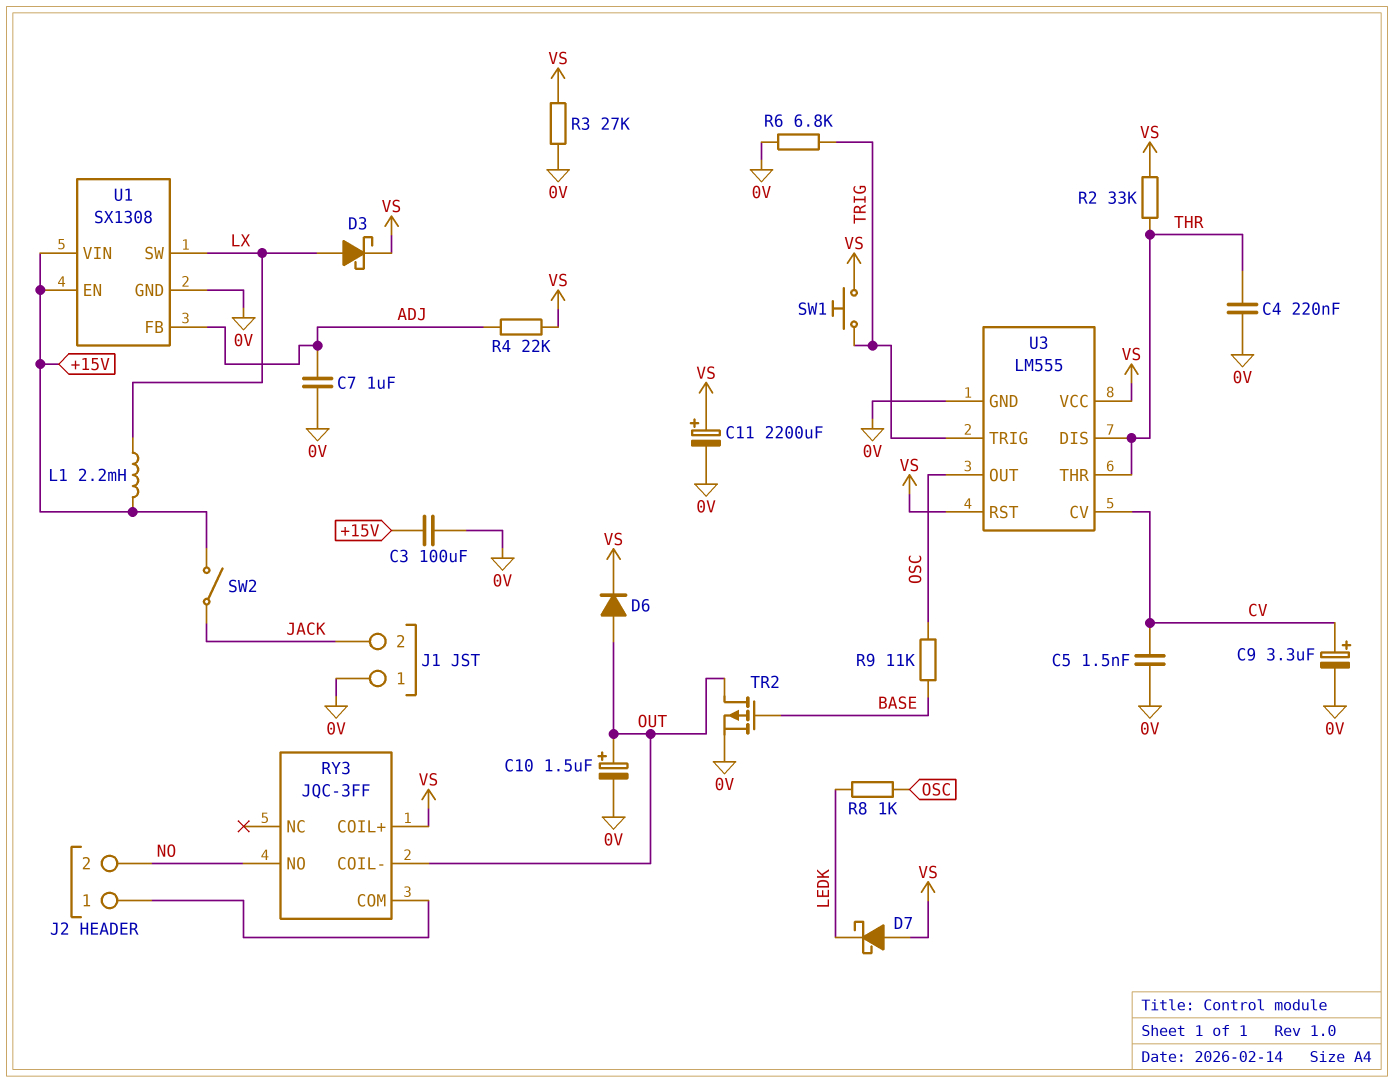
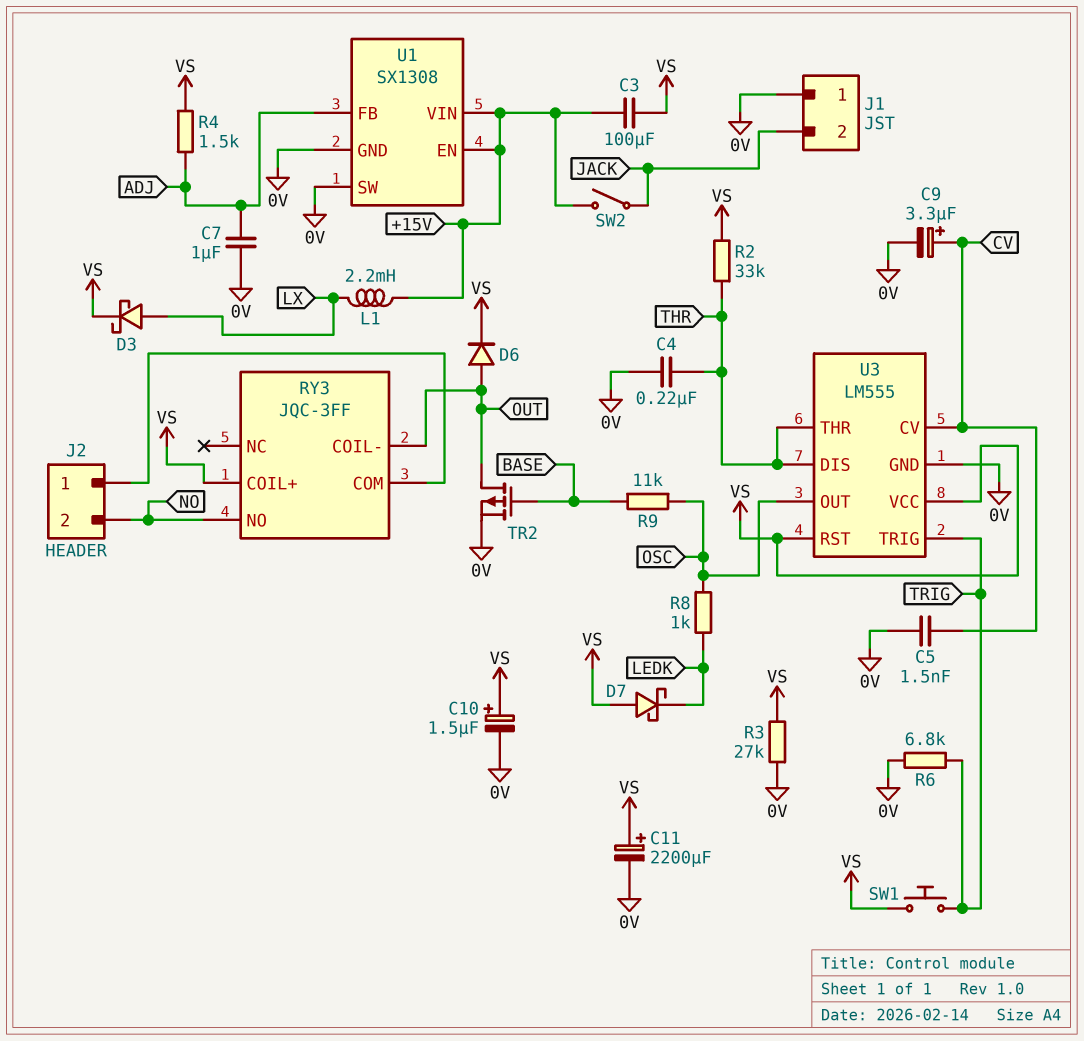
C3: 100uF (+15V, 0V) -> 100uF (+15V, VS)
C10: 1.5uF (plus OUT, minus 0V) -> 1.5uF (plus VS, minus 0V)
R4: 22k (ADJ, VS) -> 1.5k (ADJ, VS)
U1 pin SW: LX -> 0V

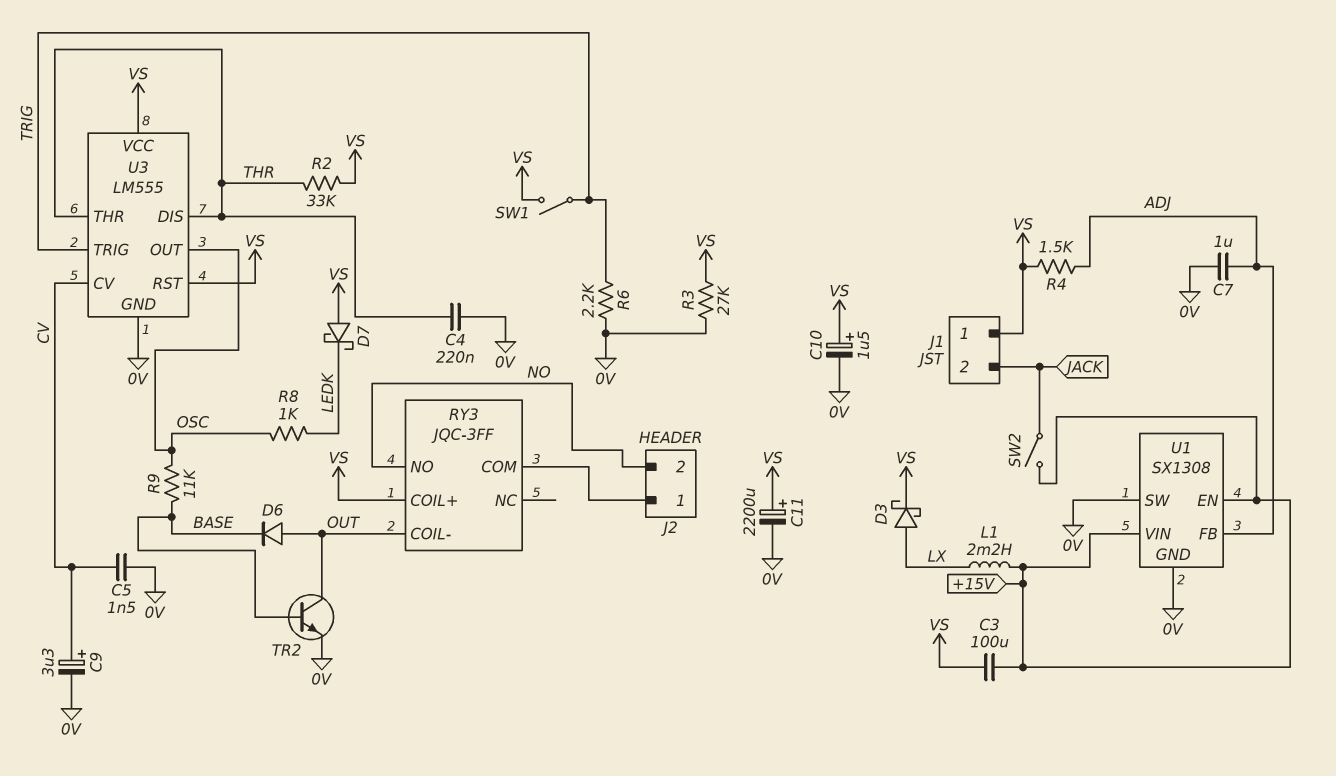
D6: diode (A OUT, K VS) -> diode (A OUT, K BASE)
J1 pin 1: 0V -> VS
R6: 6.8k (0V, TRIG) -> 2.2k (0V, TRIG)
SW1: button (TRIG, VS) -> switch (TRIG, VS)
TR2: PMOS (G BASE, D OUT, S 0V) -> NPN (B BASE, C OUT, E 0V)

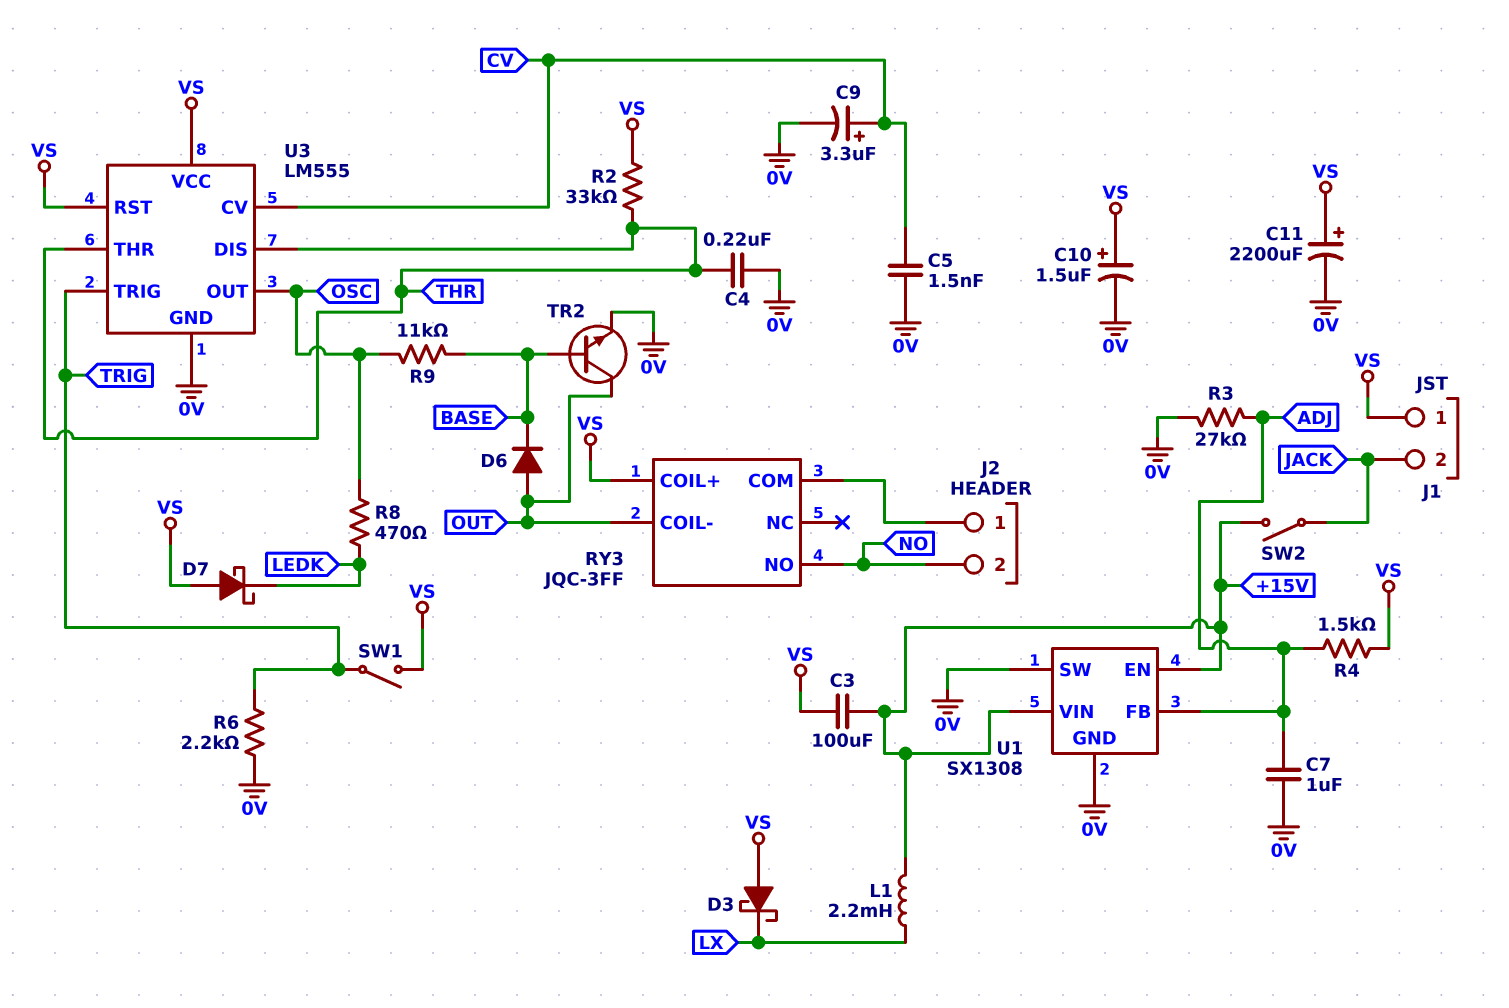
D3: schottky (A LX, K VS) -> schottky (A VS, K LX)
R3: 27k (0V, VS) -> 27k (0V, ADJ)
R8: 1k (LEDK, OSC) -> 470 (LEDK, OSC)

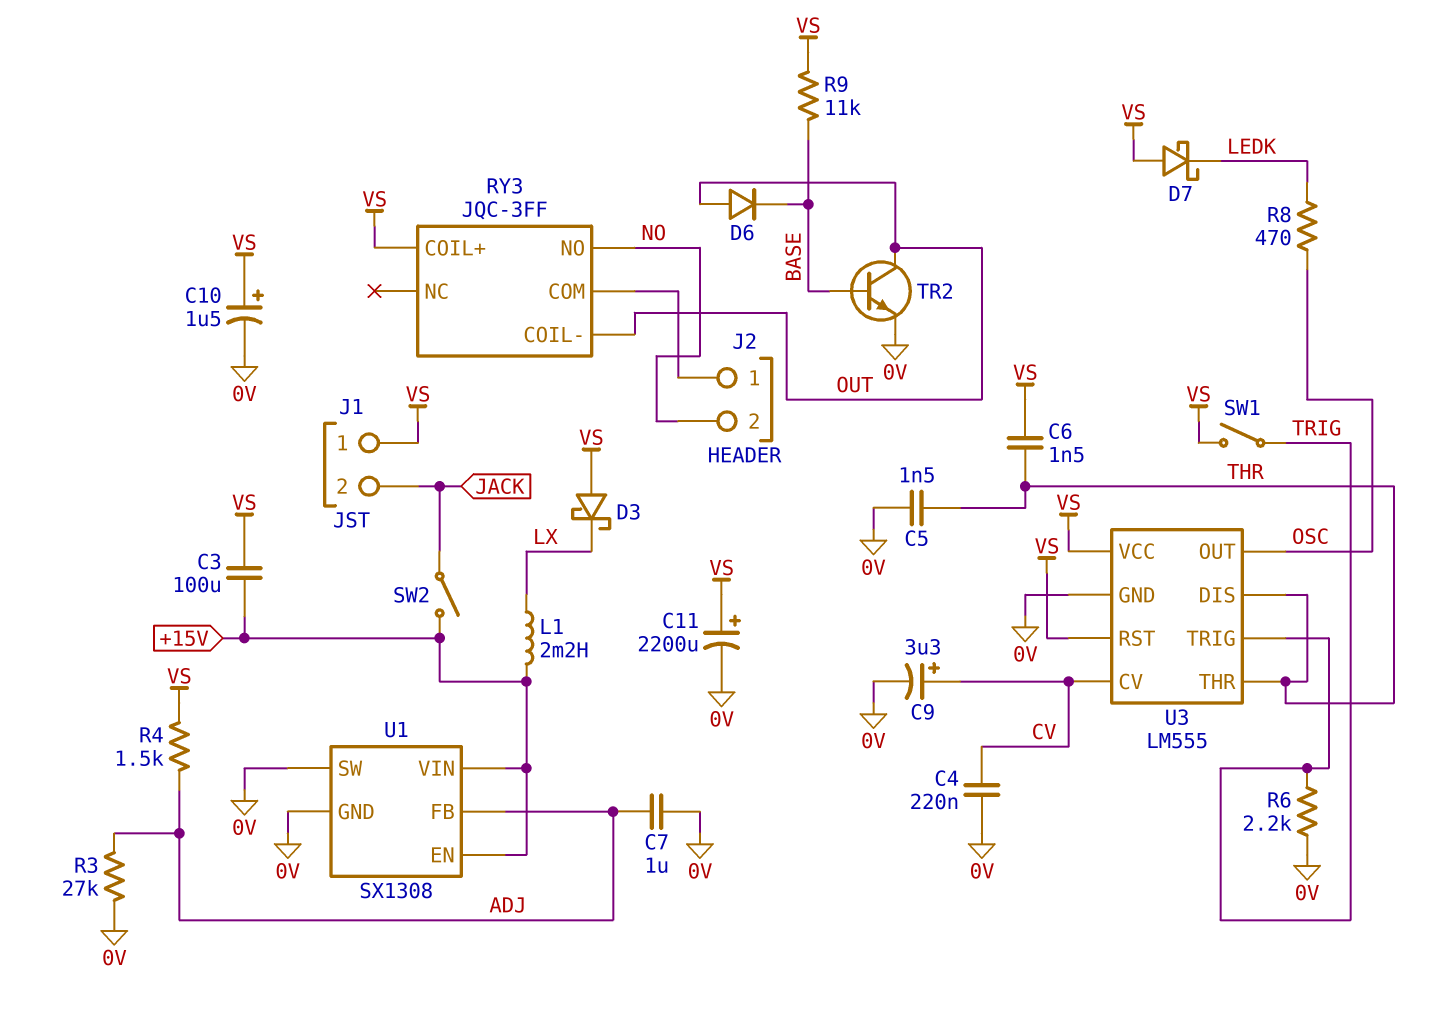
C4: 220nF (0V, THR) -> 220nF (0V, CV)
C5: 1.5nF (0V, CV) -> 1.5nF (0V, THR)
C6: none -> 1.5nF (THR, VS)
R2: 33k (THR, VS) -> none
R9: 11k (BASE, OSC) -> 11k (BASE, VS)

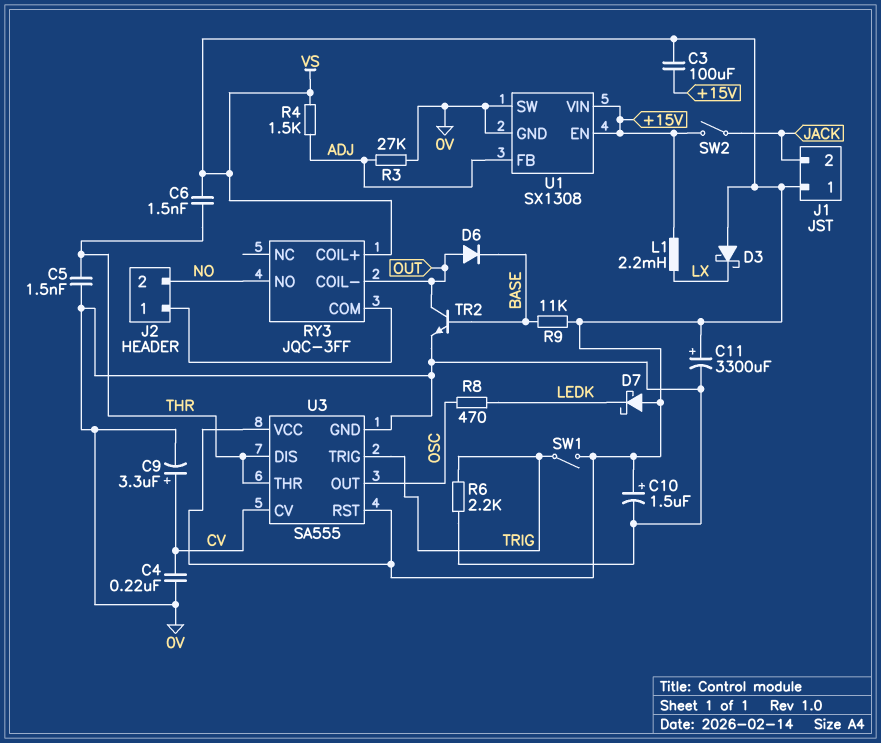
C7: 1uF (0V, ADJ) -> none
C11: 2200uF (plus VS, minus 0V) -> 3300uF (plus VS, minus 0V)
U3: LM555 -> SA555

